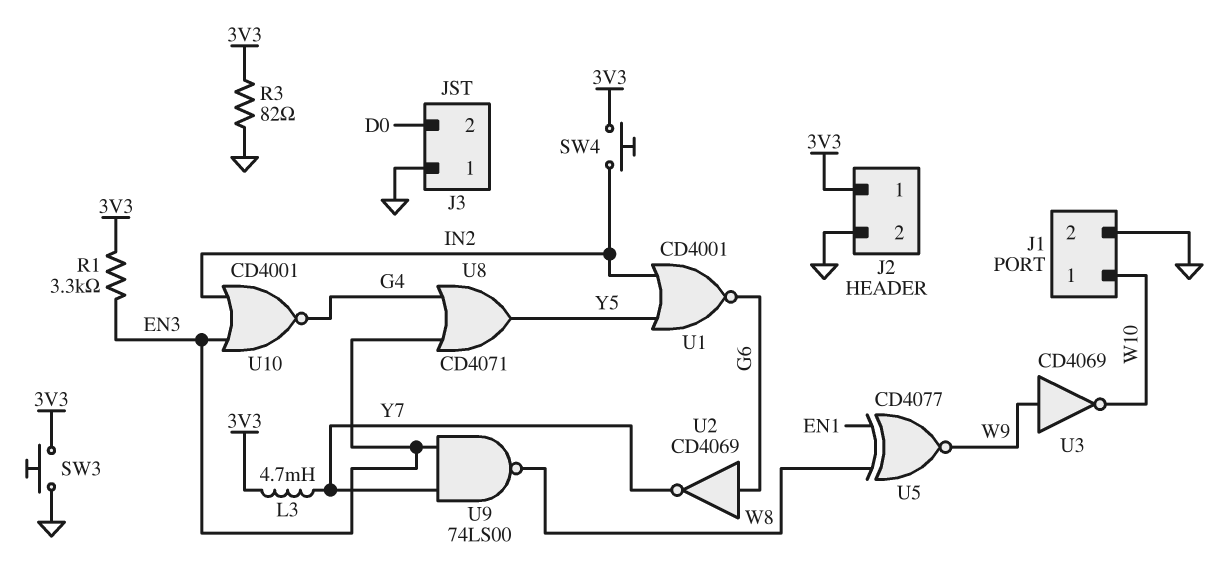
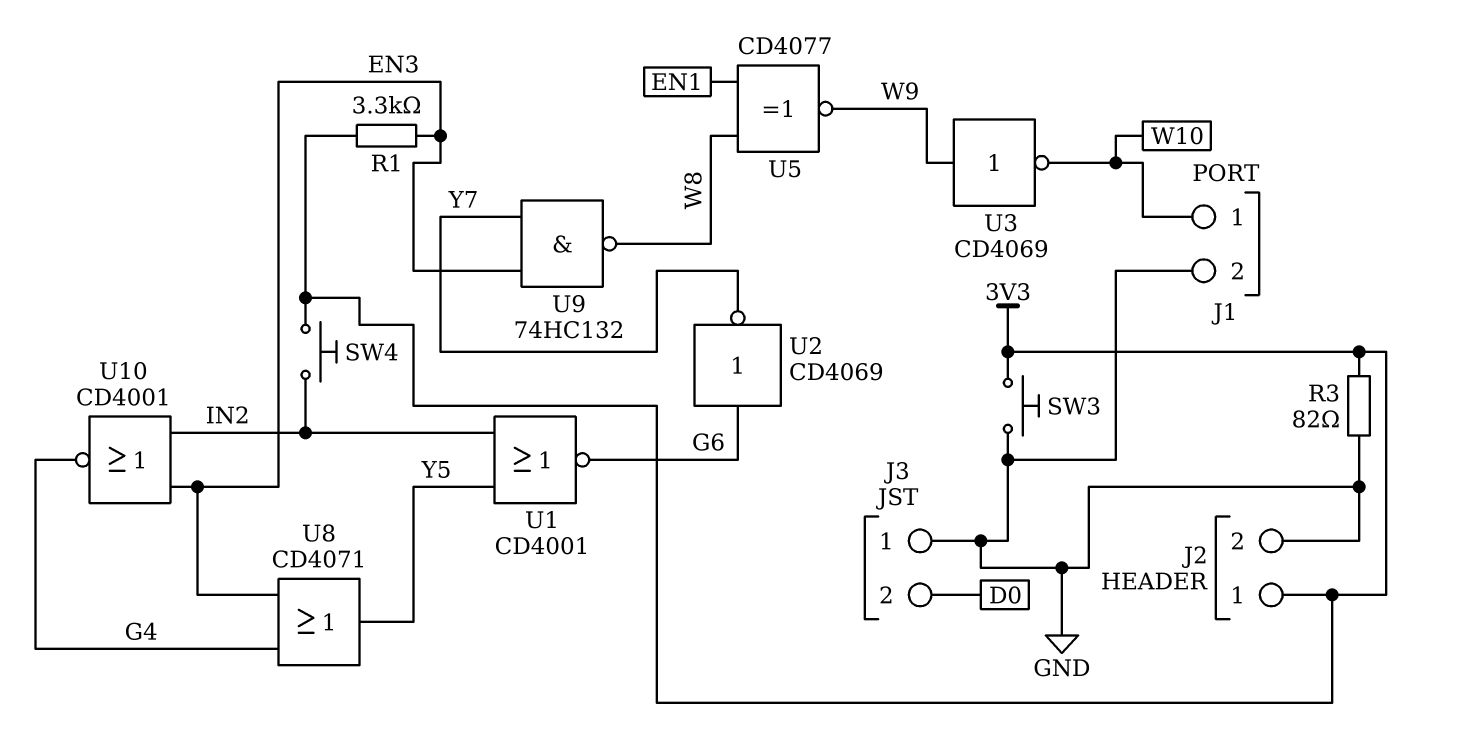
L3: 4.7mH (3V3, Y7) -> none
U9: NAND 74LS00 (in EN3, in Y7, out W8) -> NAND 74HC132 (in EN3, in Y7, out W8)

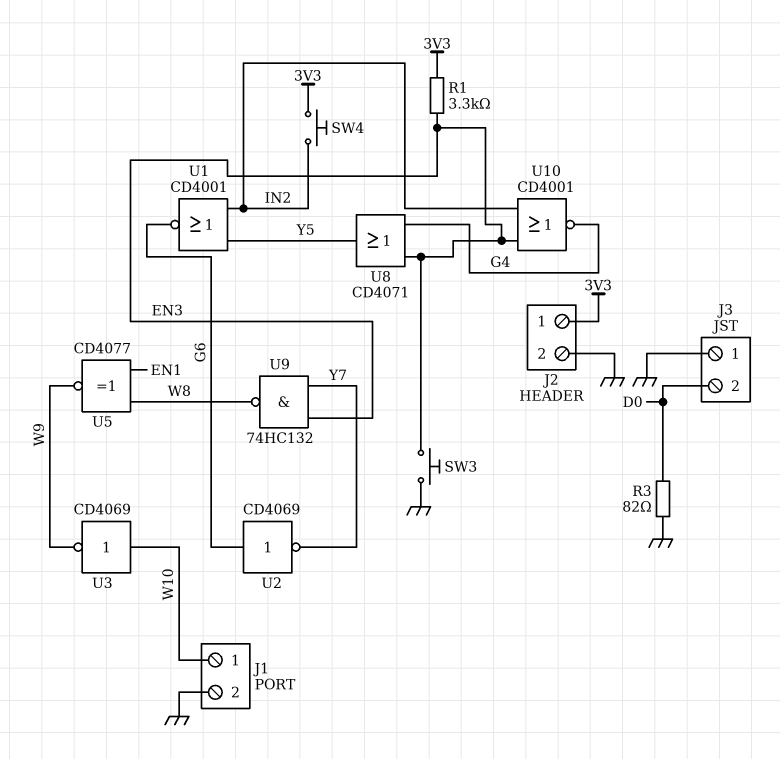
R3: 82 (3V3, GND) -> 82 (D0, GND)
SW3: button (3V3, GND) -> button (EN3, GND)
U3: NOT CD4069 (in W9, out W10) -> NOT CD4069 (in W10, out W9)

